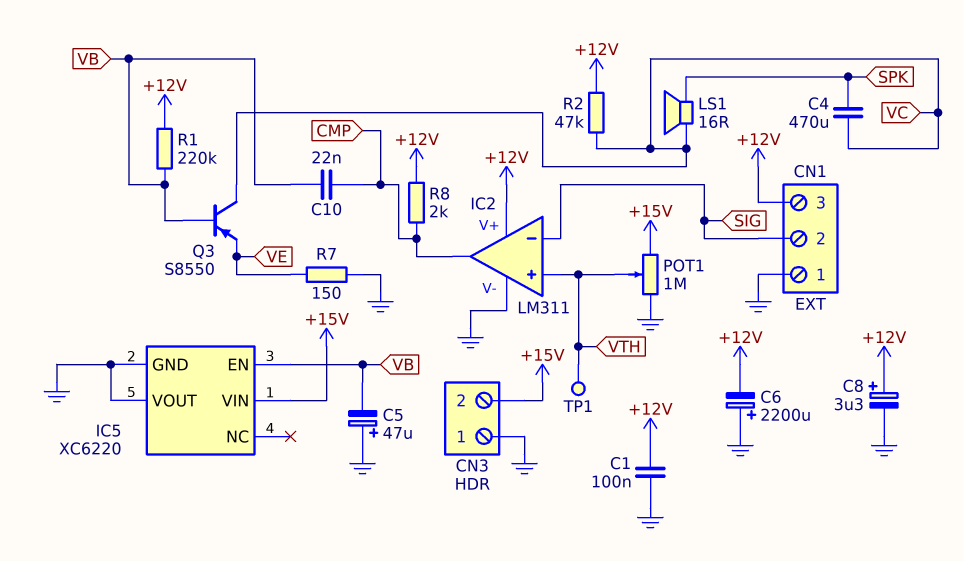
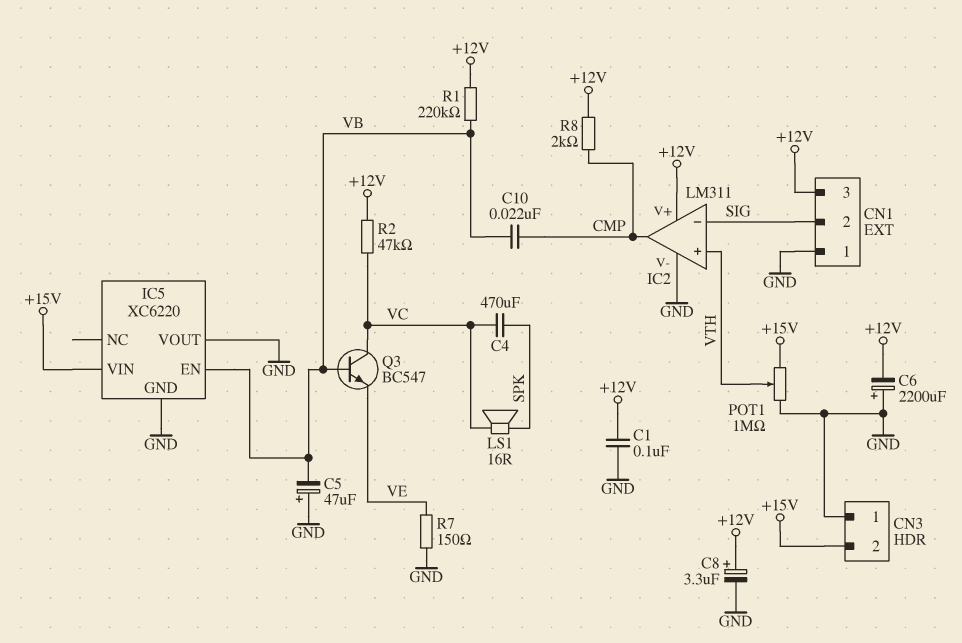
Q3: PNP S8550 (B VB, C VC, E VE) -> NPN BC547 (B VB, C VC, E VE)
TP1: test point (VTH) -> none

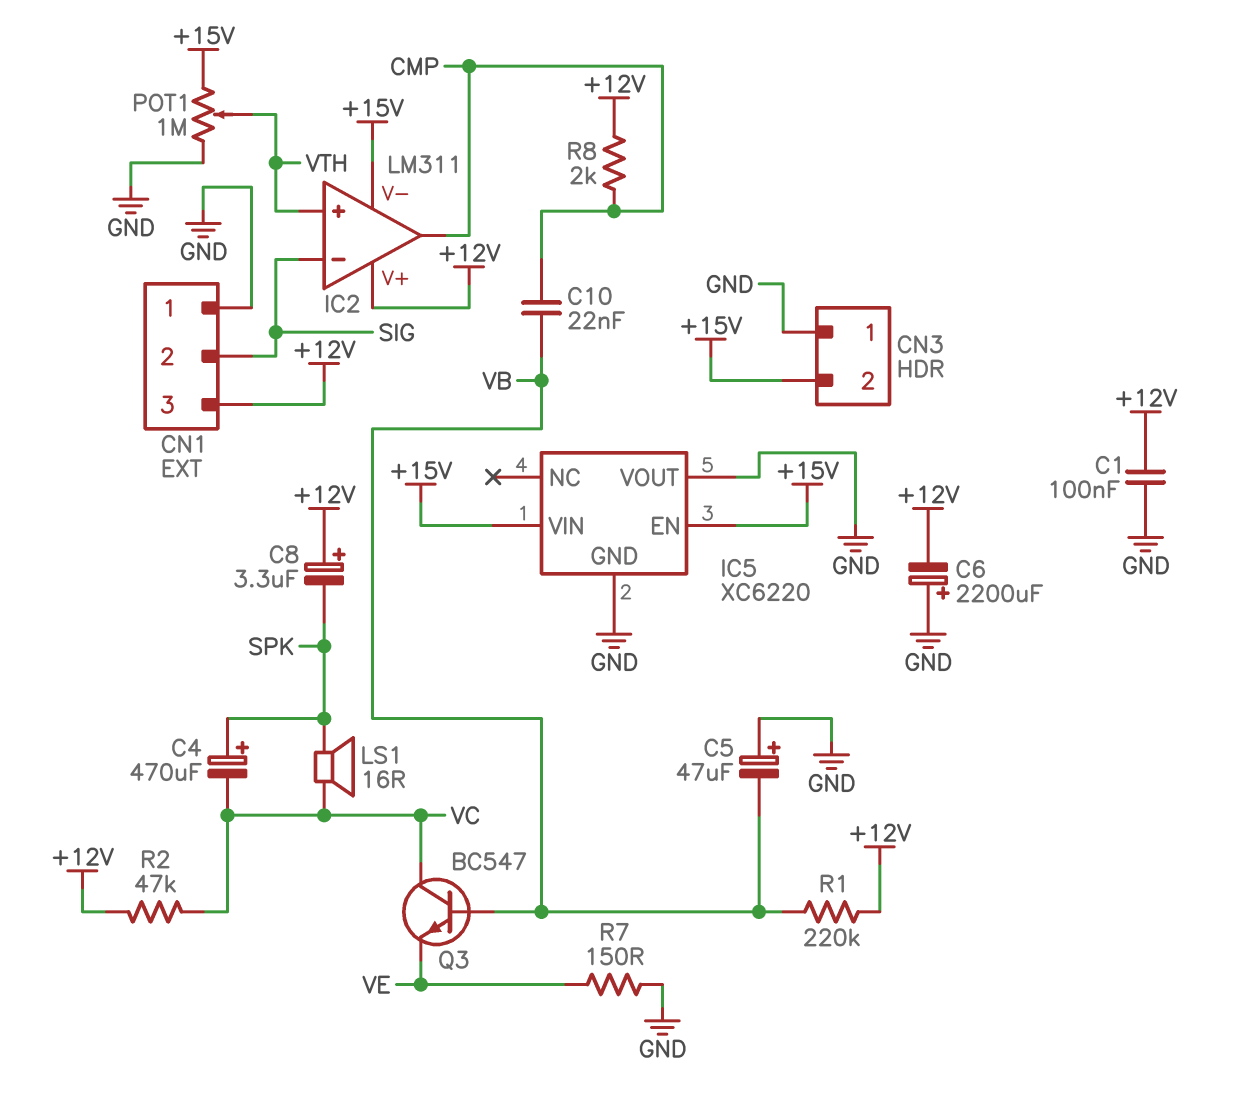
C4: 470uF (SPK, VC) -> 470uF (plus SPK, minus VC)
C8: 3.3uF (plus +12V, minus GND) -> 3.3uF (plus +12V, minus SPK)
IC2 pin V-: GND -> +15V
IC5 pin EN: VB -> +15V

